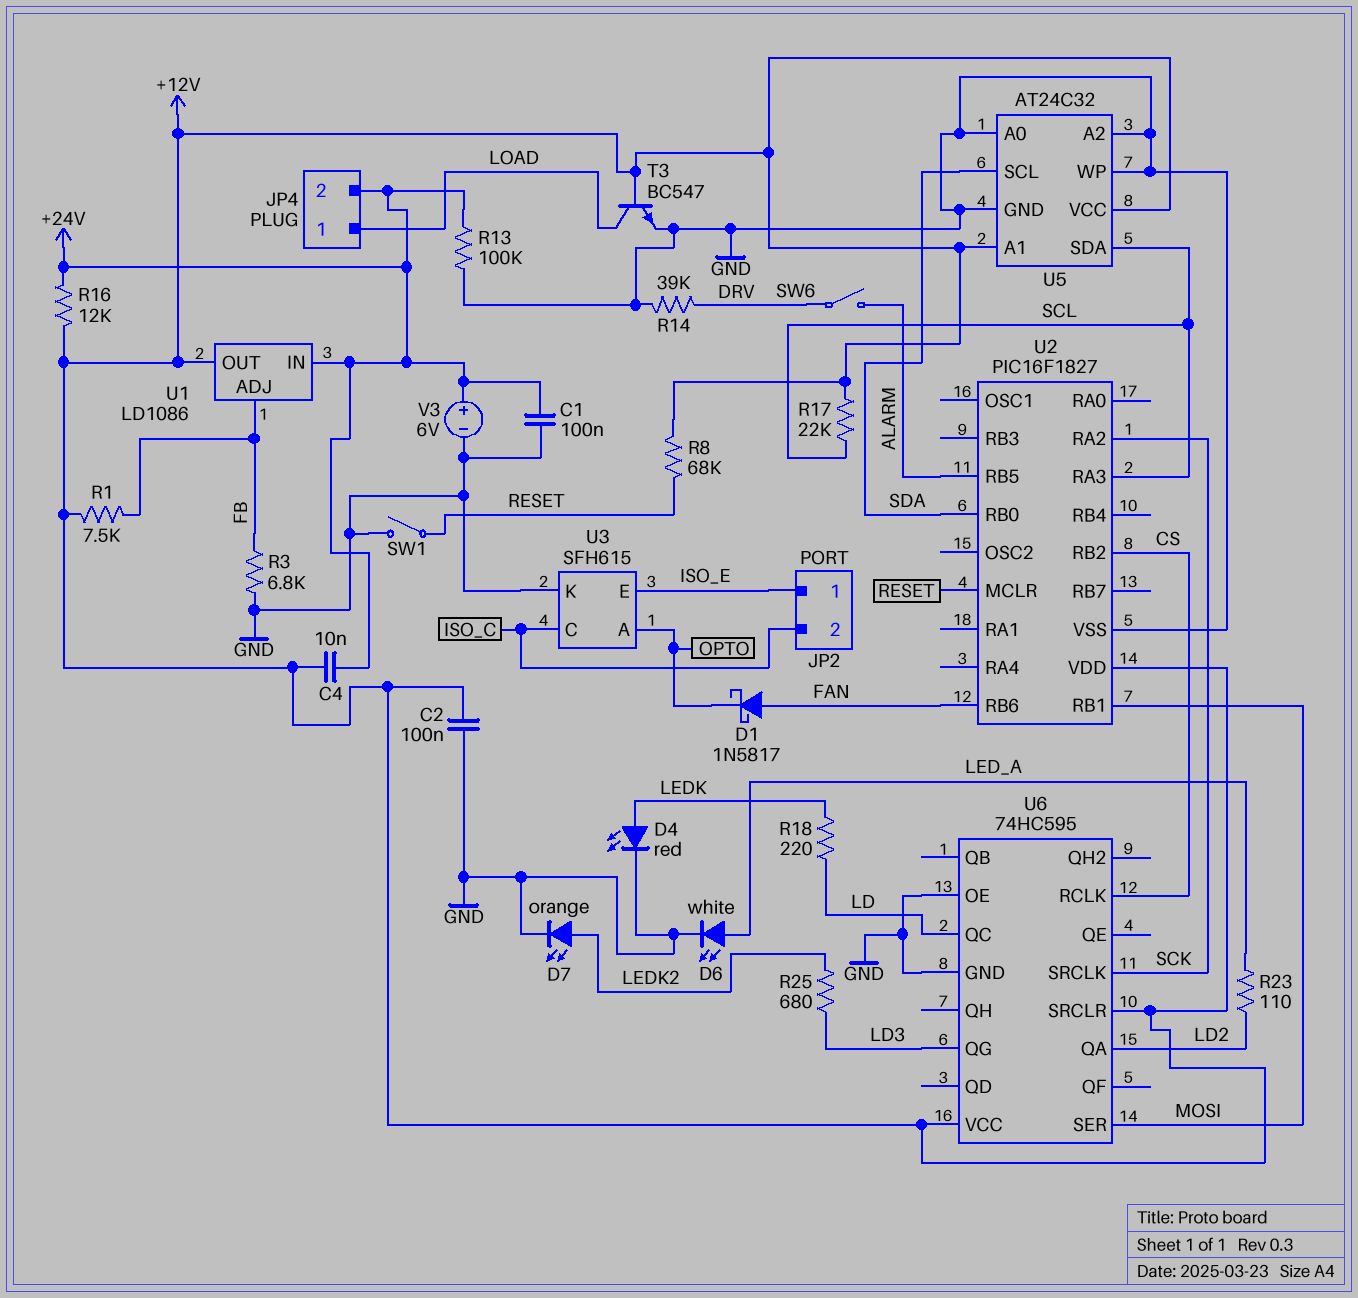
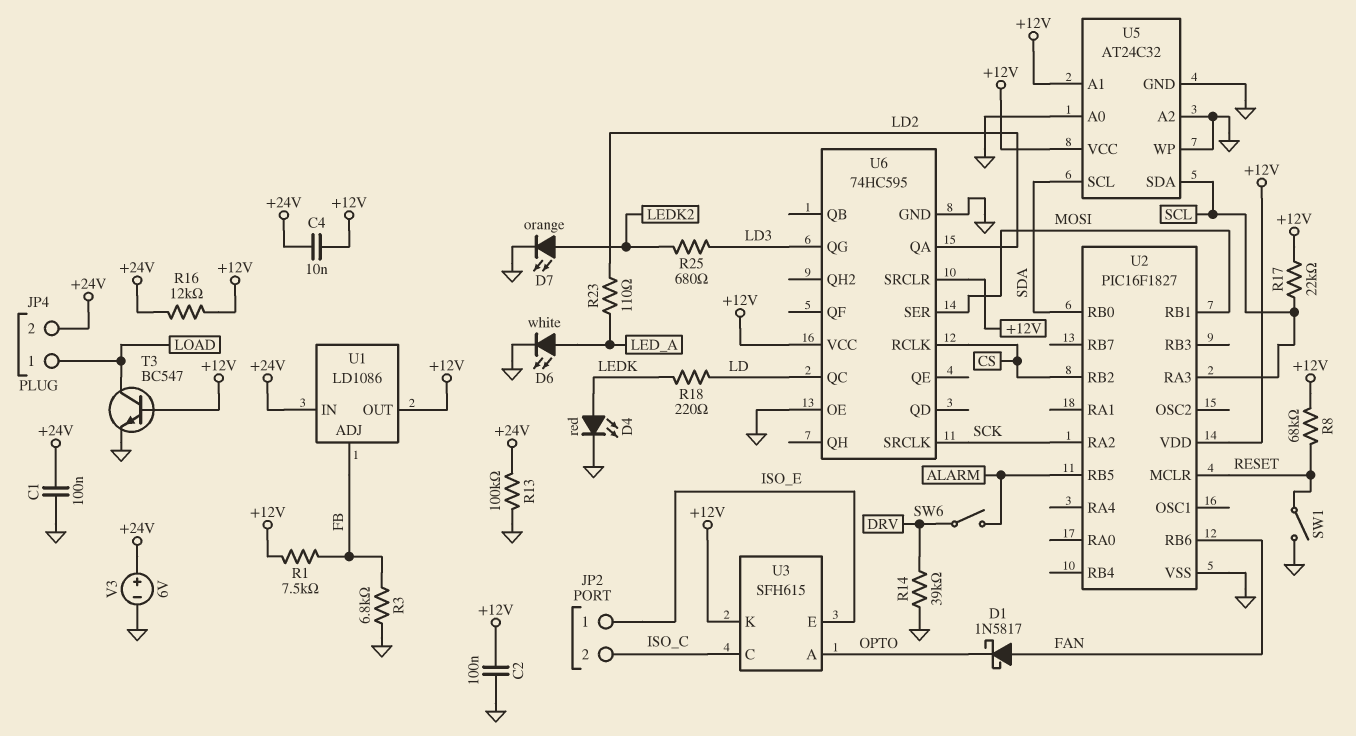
U3 pin K: GND -> +12V

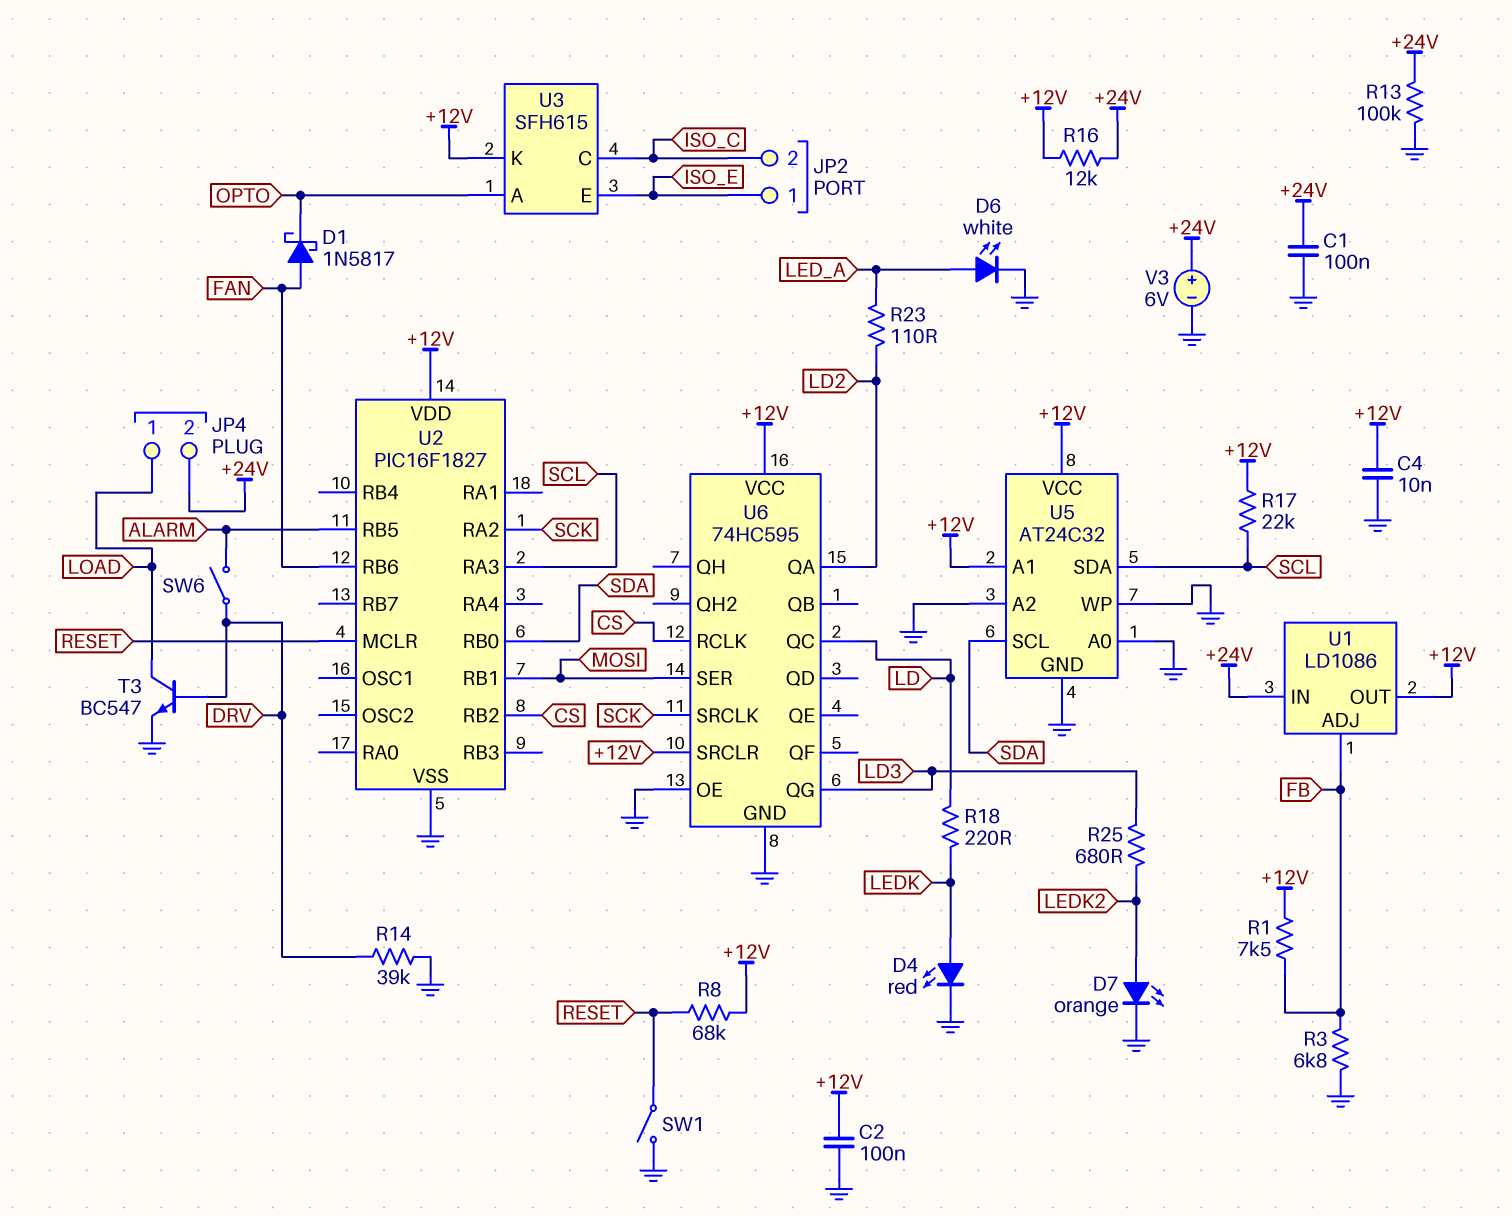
C4: 10nF (+12V, +24V) -> 10nF (+12V, GND)
T3: NPN BC547 (B +12V, C LOAD, E GND) -> NPN BC547 (B DRV, C LOAD, E GND)

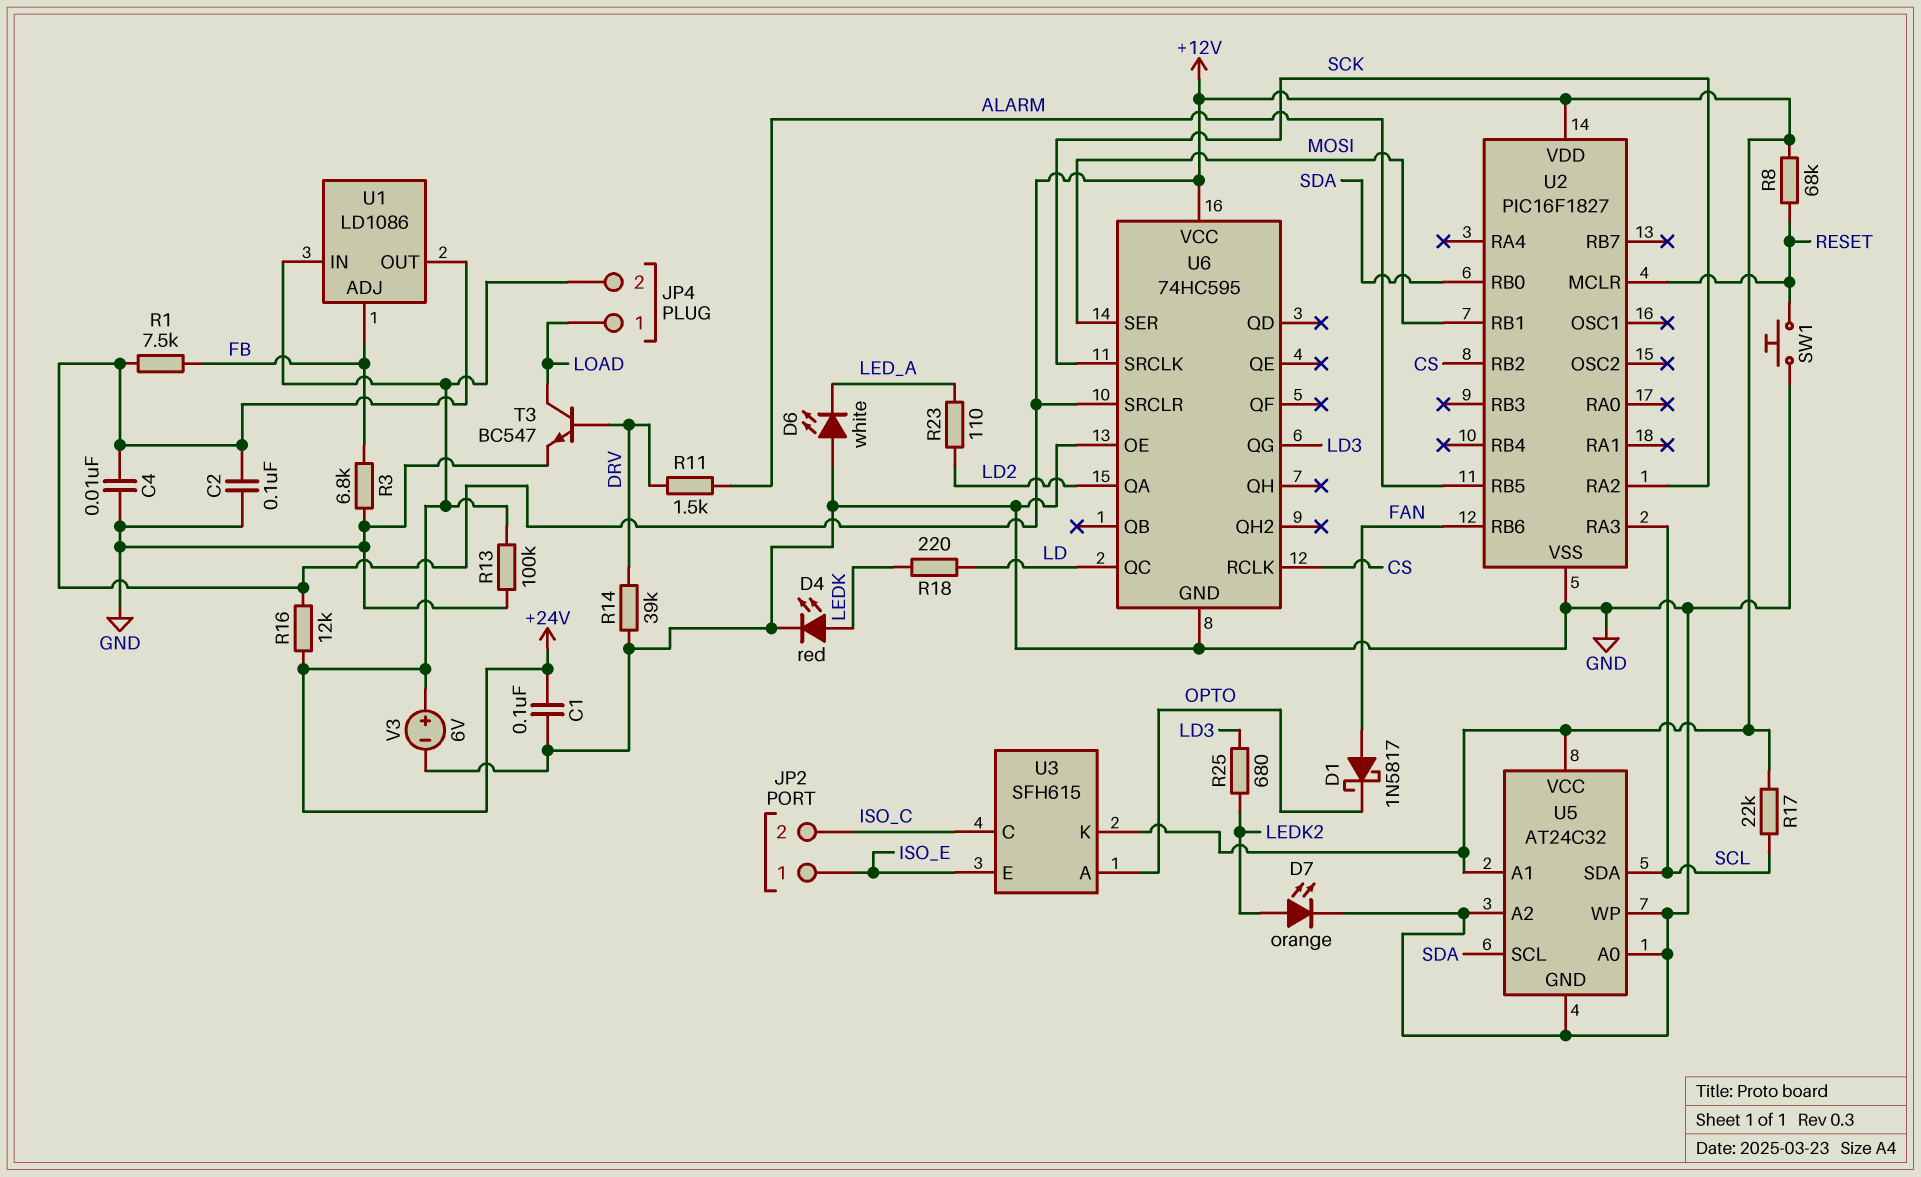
D6: LED white (A LED_A, K GND) -> LED white (A GND, K LED_A)
R11: none -> 1.5k (ALARM, DRV)
SW1: switch (GND, RESET) -> button (GND, RESET)
SW6: switch (ALARM, DRV) -> none

